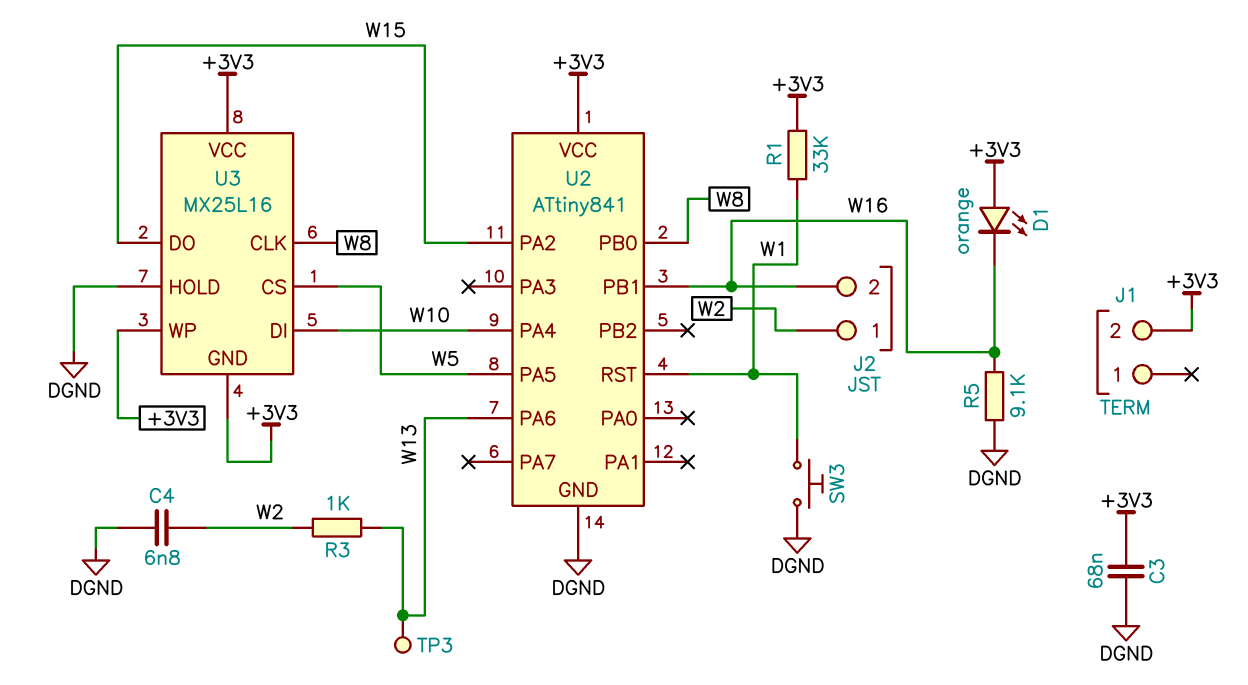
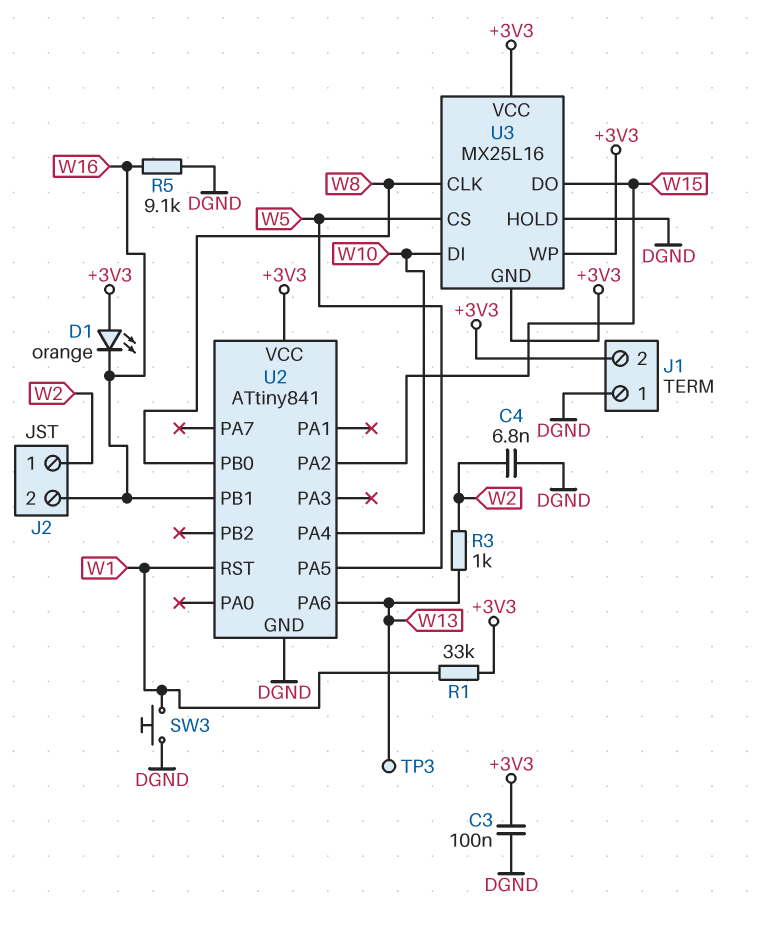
C3: 68nF (+3V3, DGND) -> 100nF (+3V3, DGND)
J1 pin 1: none -> DGND

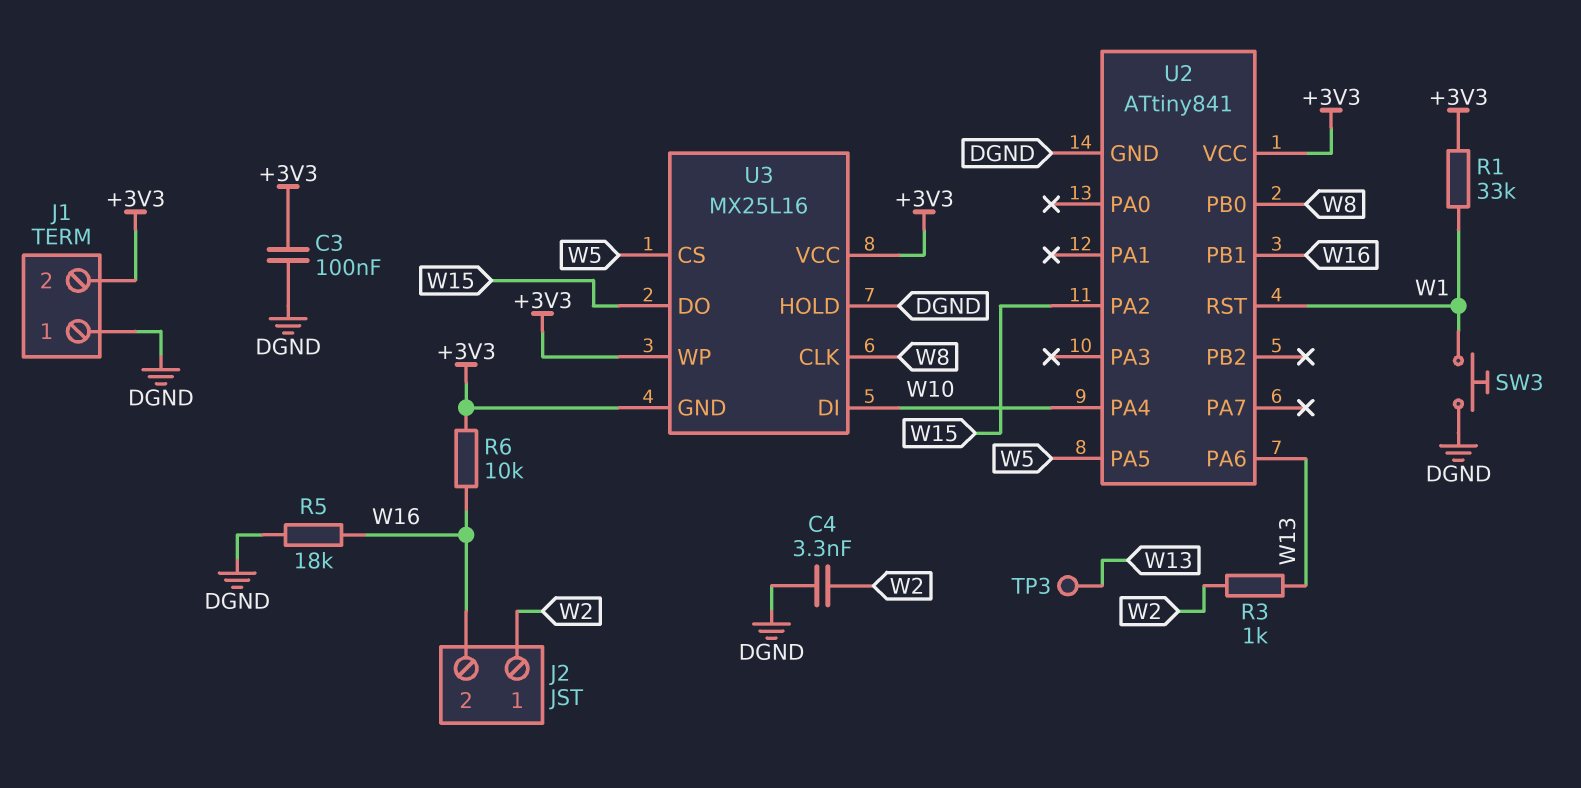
C4: 6.8nF (DGND, W2) -> 3.3nF (DGND, W2)
D1: LED orange (A +3V3, K W16) -> none
R5: 9.1k (DGND, W16) -> 18k (DGND, W16)
R6: none -> 10k (+3V3, W16)

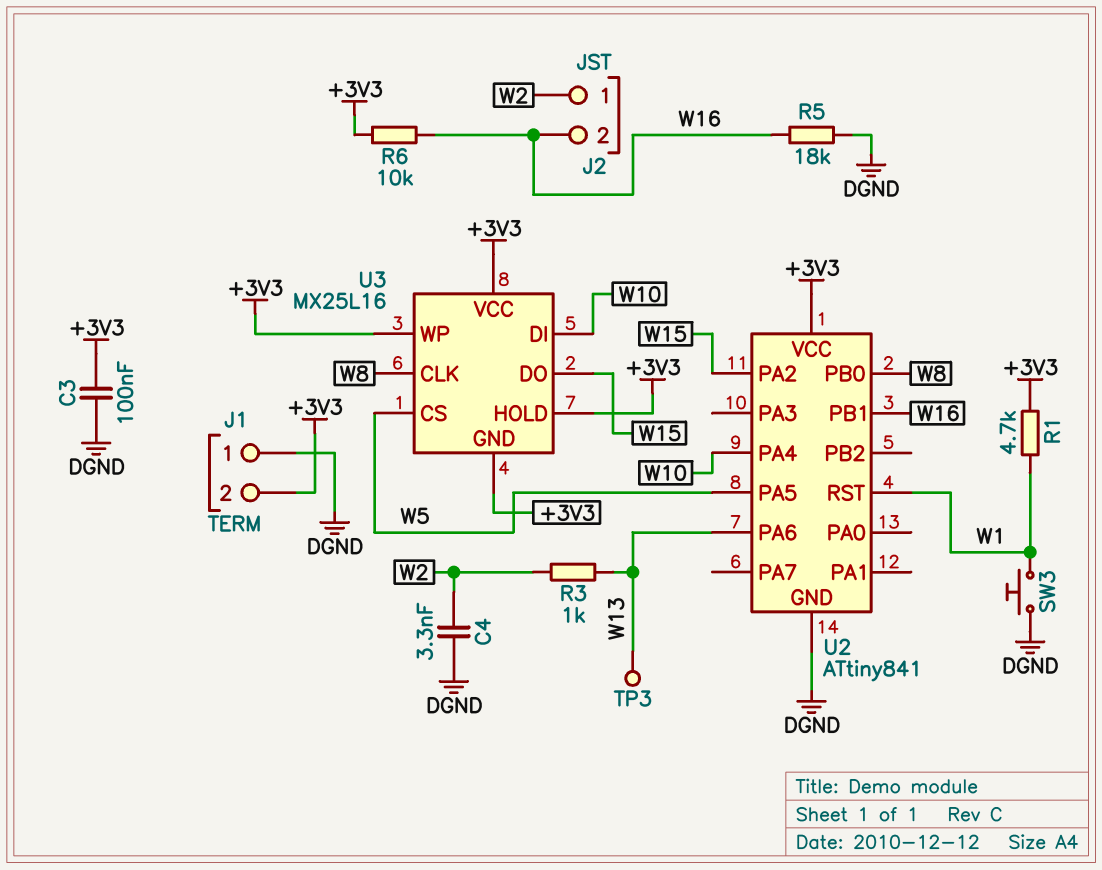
R1: 33k (+3V3, W1) -> 4.7k (+3V3, W1)
U3 pin HOLD: DGND -> +3V3

